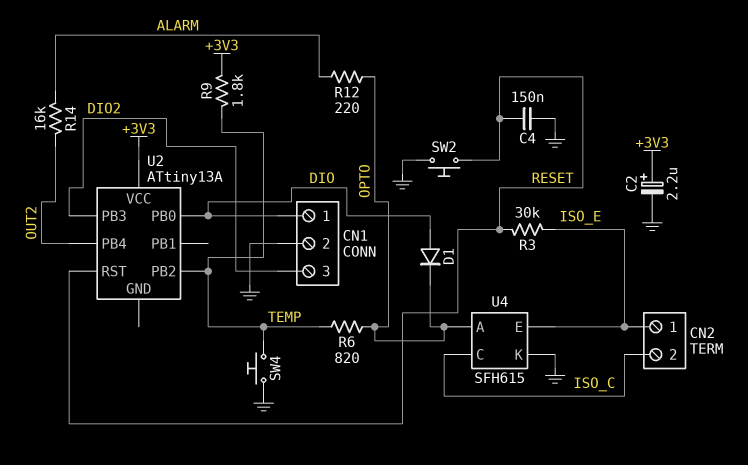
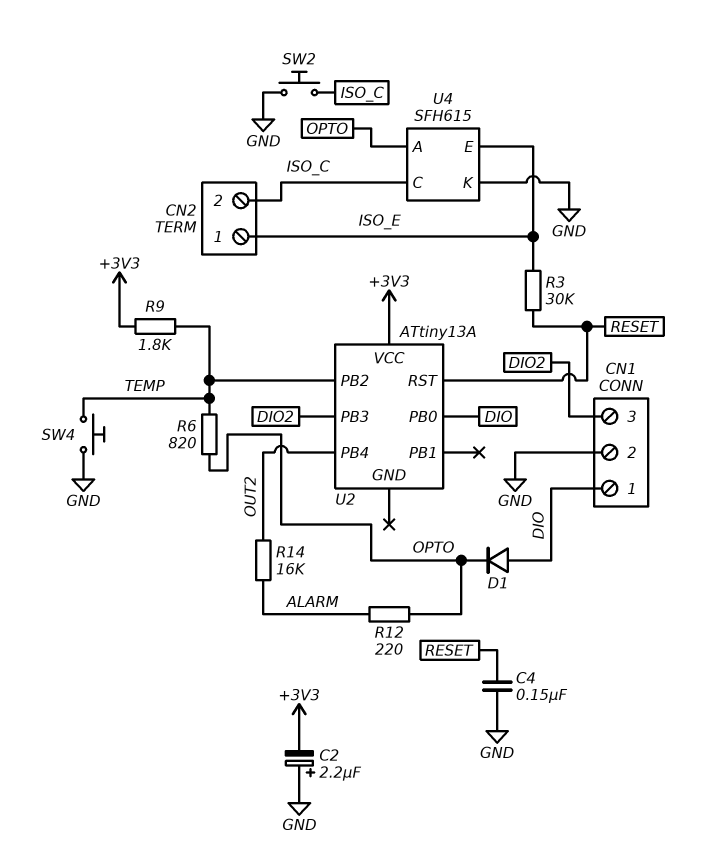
C2: 2.2uF (plus +3V3, minus GND) -> 2.2uF (plus GND, minus +3V3)
SW2: button (GND, RESET) -> button (GND, ISO_C)

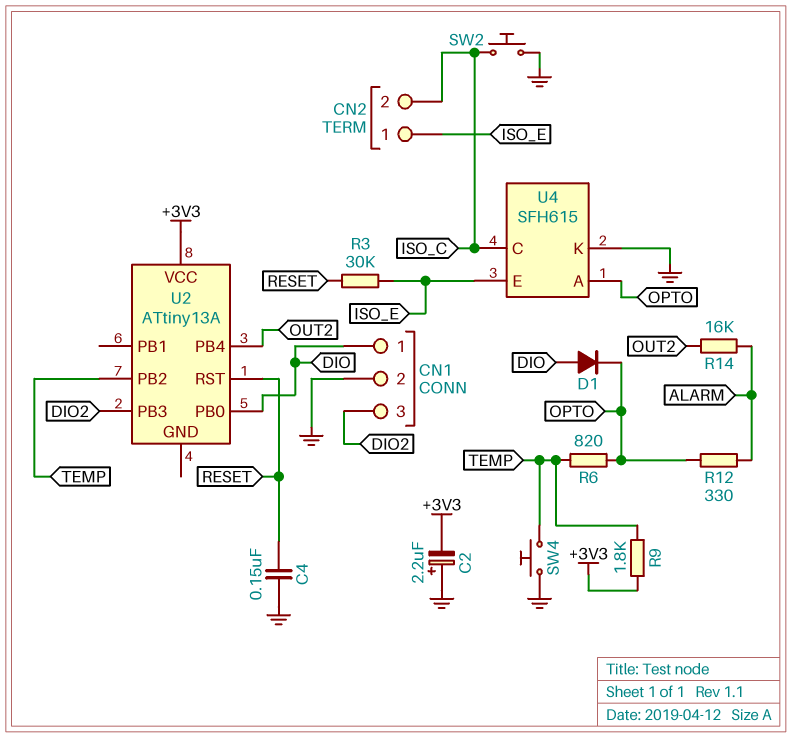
R12: 220 (ALARM, OPTO) -> 330 (ALARM, OPTO)

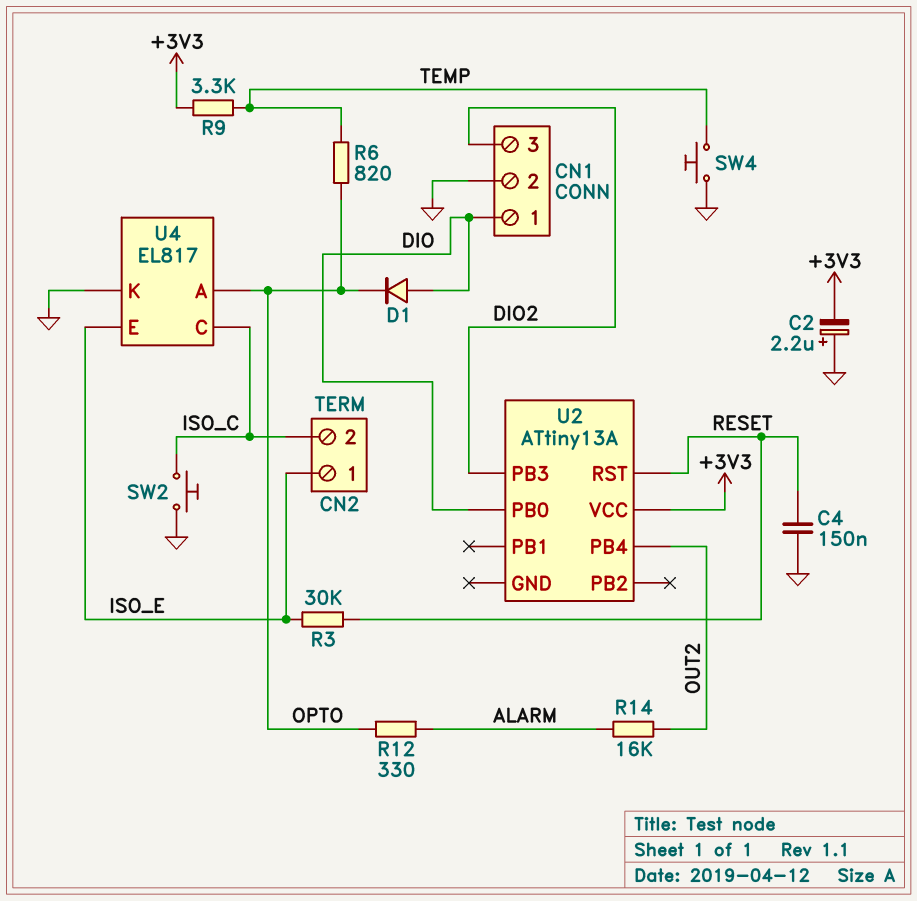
R9: 1.8k (+3V3, TEMP) -> 3.3k (+3V3, TEMP)
U2 pin PB2: TEMP -> none
U4: SFH615 -> EL817

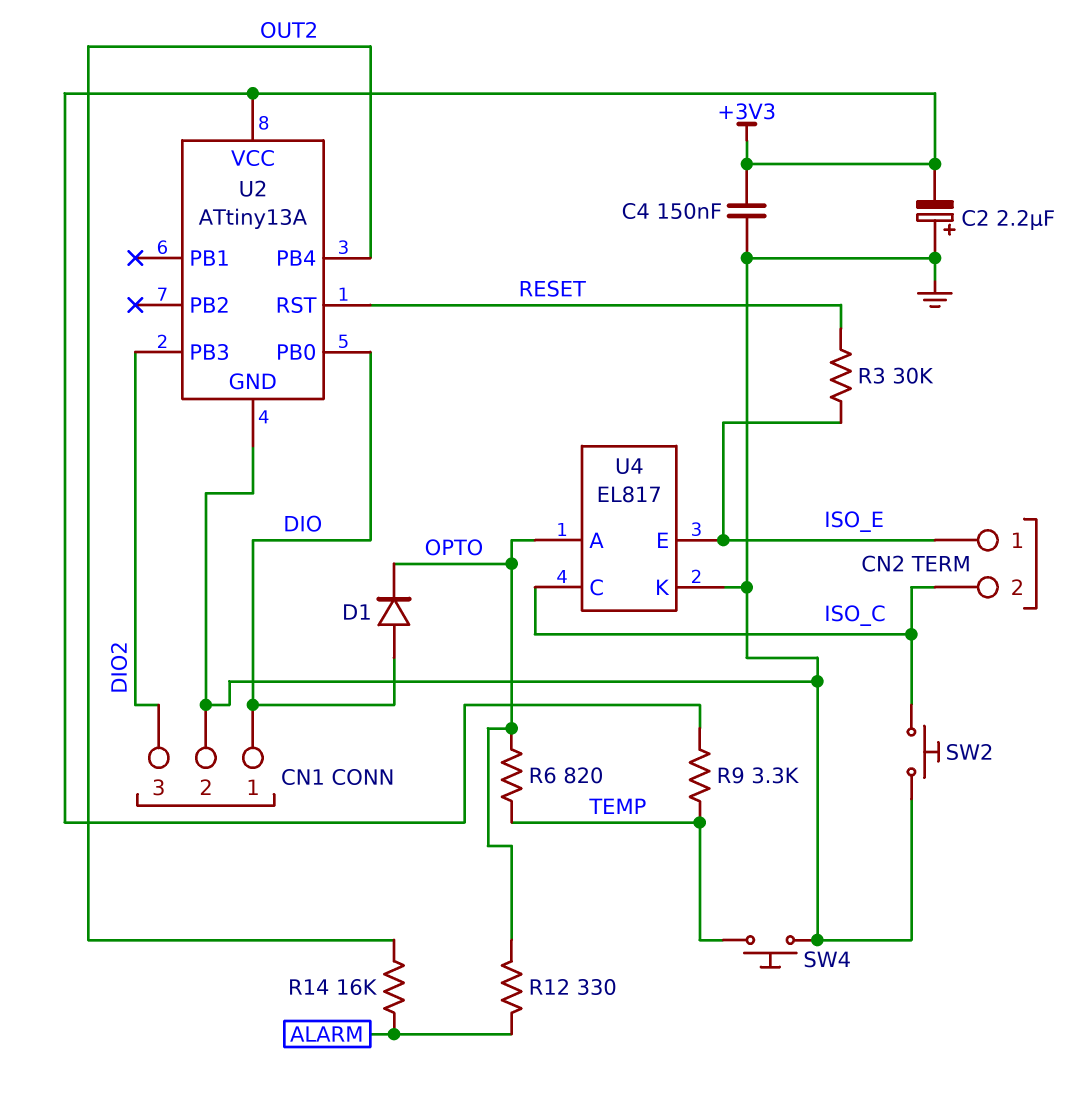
C4: 150nF (GND, RESET) -> 150nF (+3V3, GND)
U2 pin GND: none -> GND

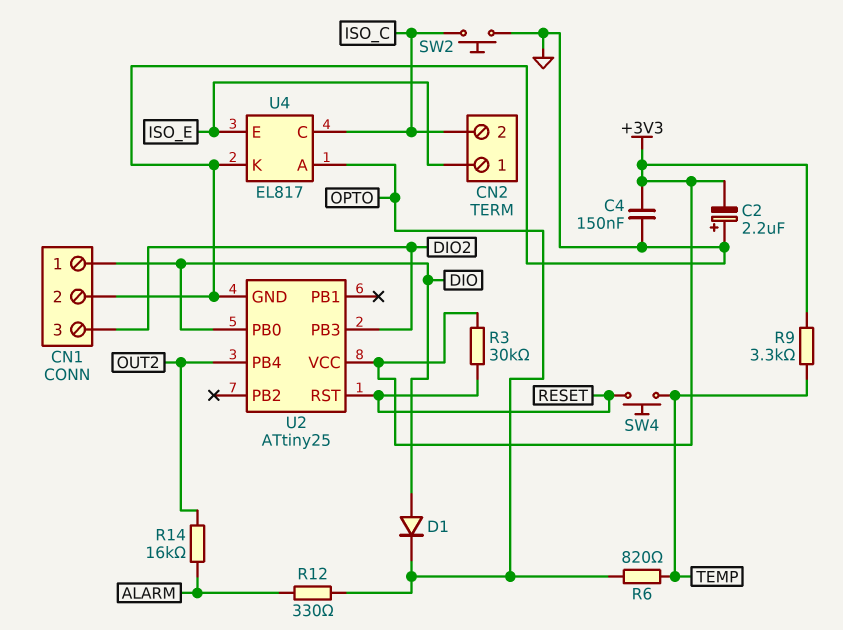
R3: 30k (ISO_E, RESET) -> 30k (+3V3, RESET)
SW4: button (GND, TEMP) -> button (RESET, TEMP)
U2: ATtiny13A -> ATtiny25

